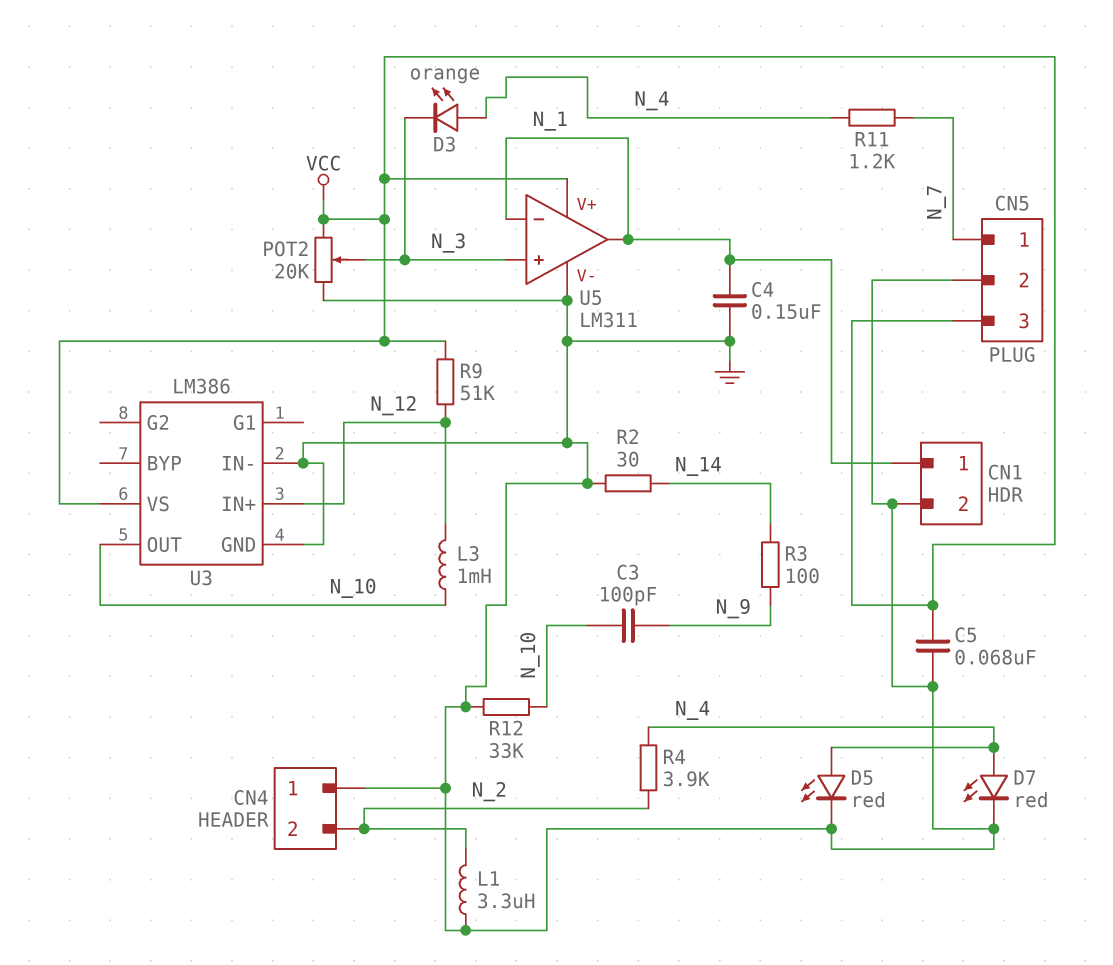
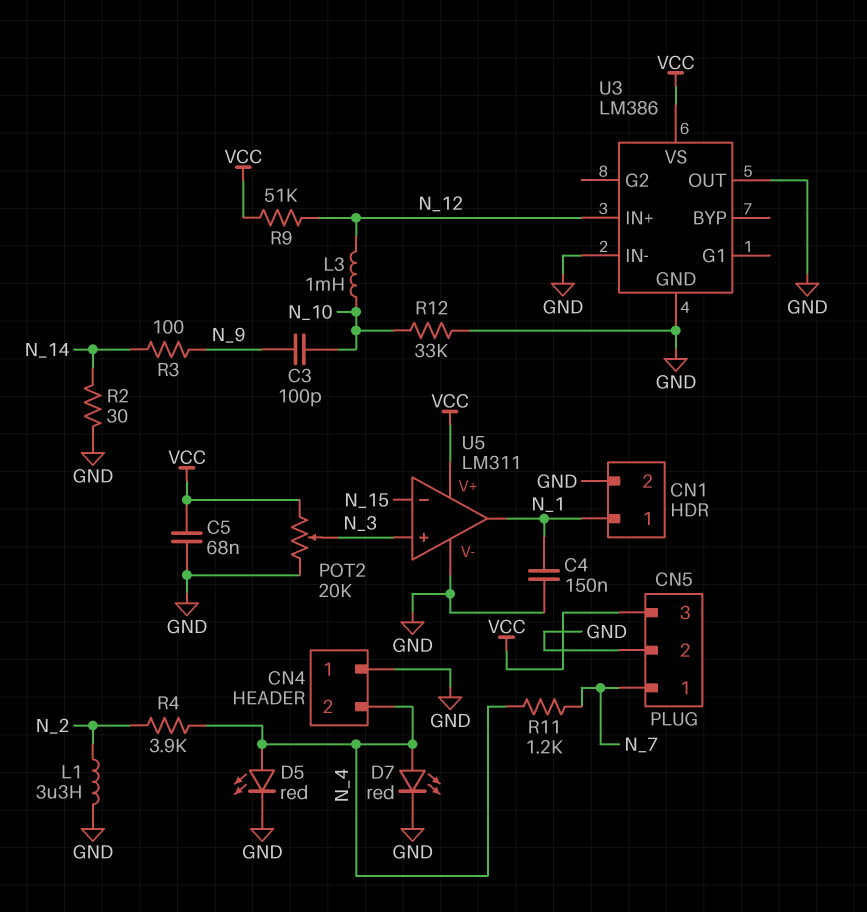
CN4 pin 2: N_2 -> N_4
D3: LED orange (A N_4, K N_3) -> none
U3 pin OUT: N_10 -> GND
U5 pin in-: N_1 -> N_15

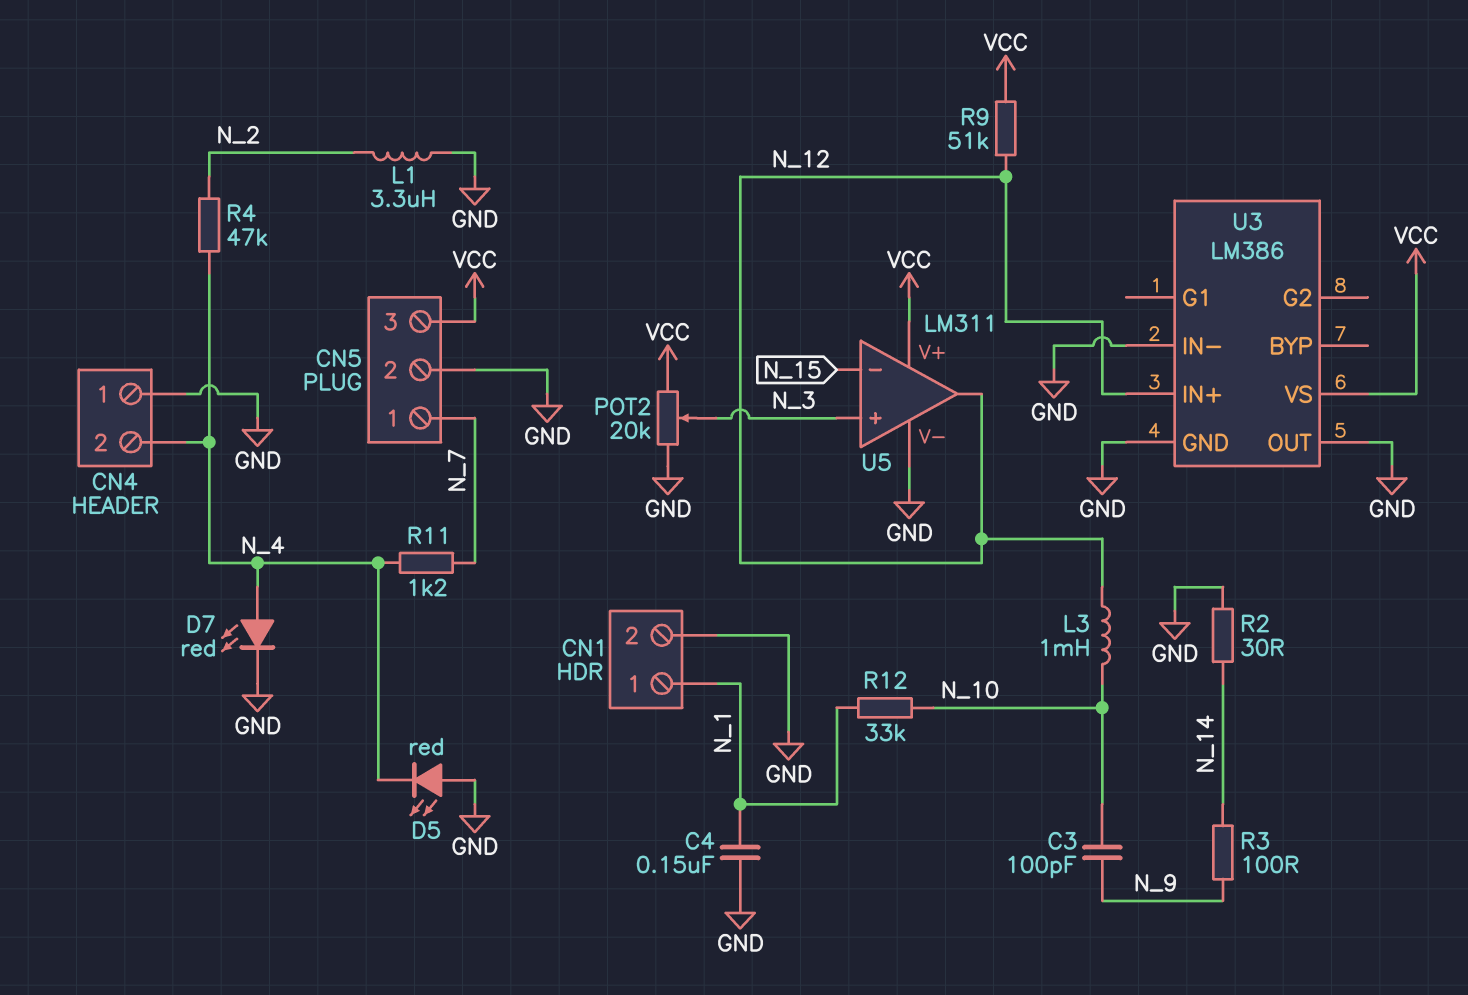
C5: 68nF (GND, VCC) -> none
D5: LED red (A N_4, K GND) -> LED red (A GND, K N_4)
R4: 3.9k (N_2, N_4) -> 47k (N_2, N_4)
R12: 33k (GND, N_10) -> 33k (N_1, N_10)
U5 pin out: N_1 -> N_12

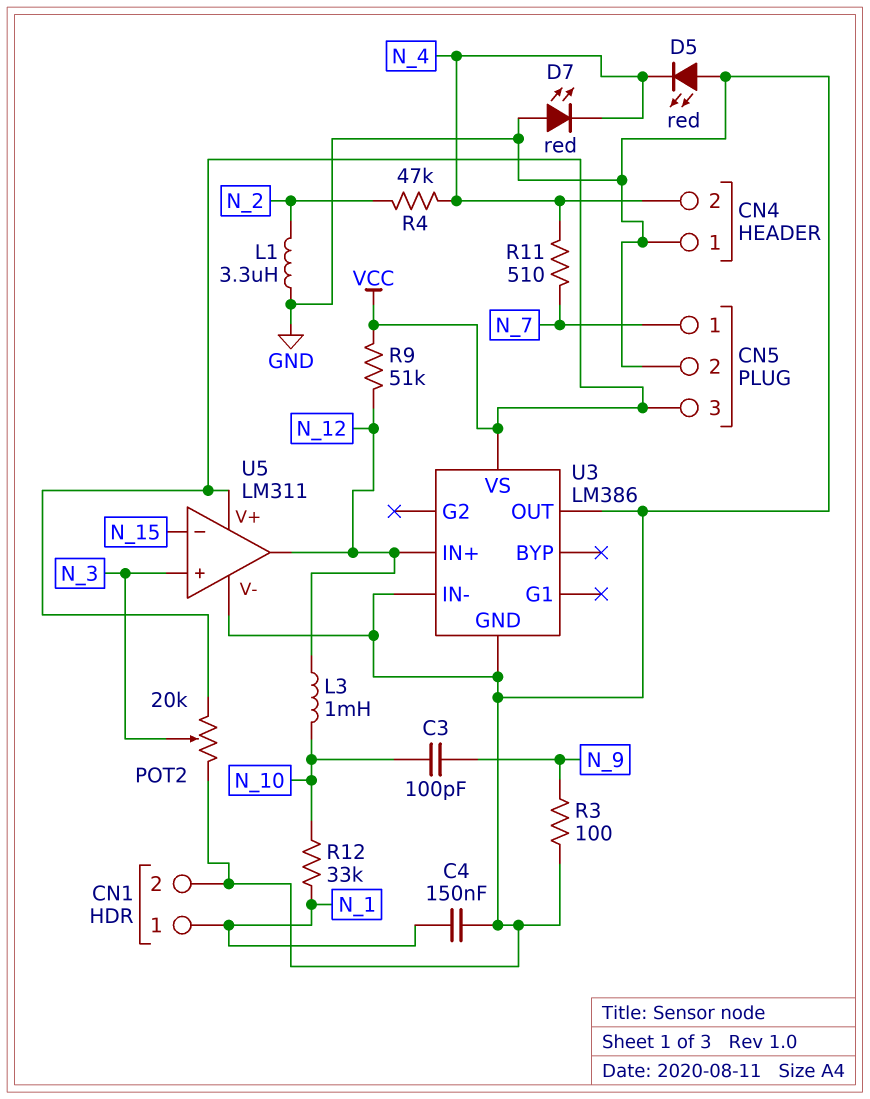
D7: LED red (A N_4, K GND) -> LED red (A GND, K N_4)
R2: 30 (GND, N_14) -> none
R3: 100 (N_9, N_14) -> 100 (GND, N_9)
R11: 1.2k (N_4, N_7) -> 510 (N_4, N_7)

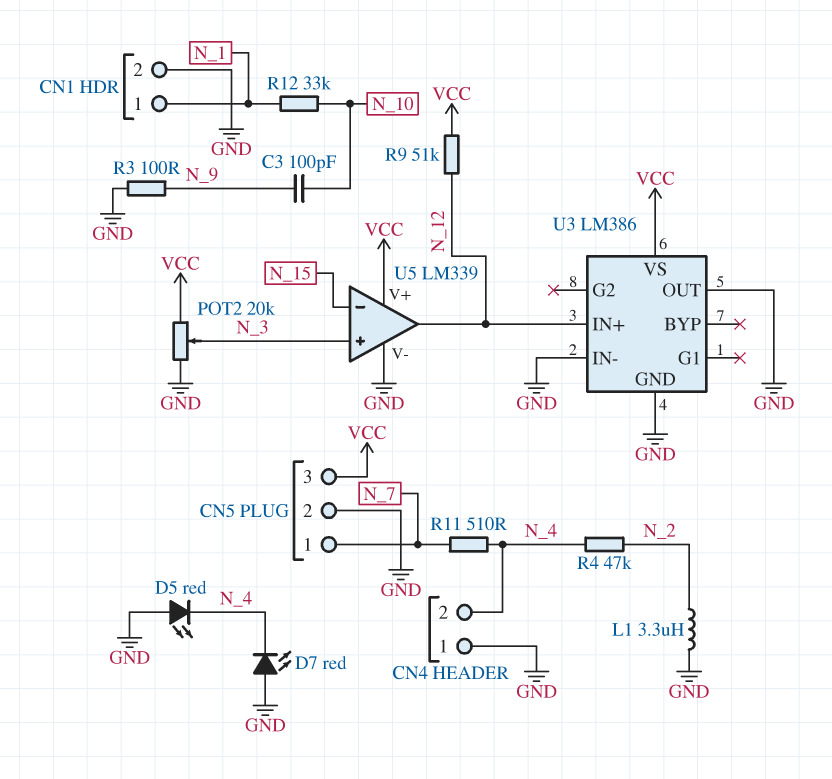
C4: 150nF (GND, N_1) -> none
L3: 1mH (N_10, N_12) -> none
U5: LM311 -> LM339

